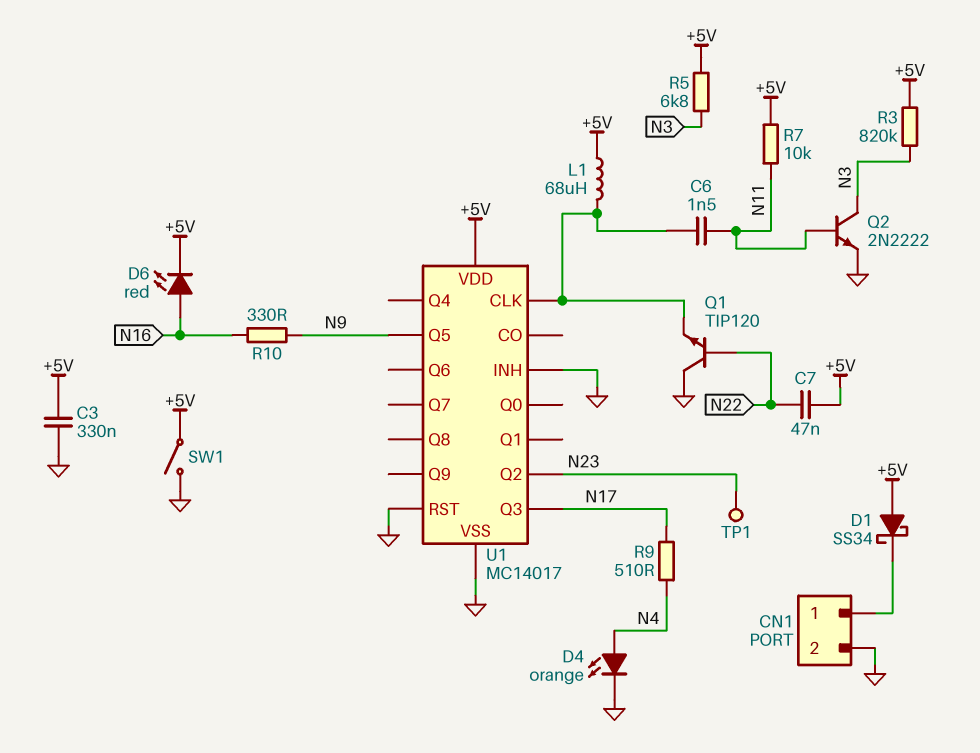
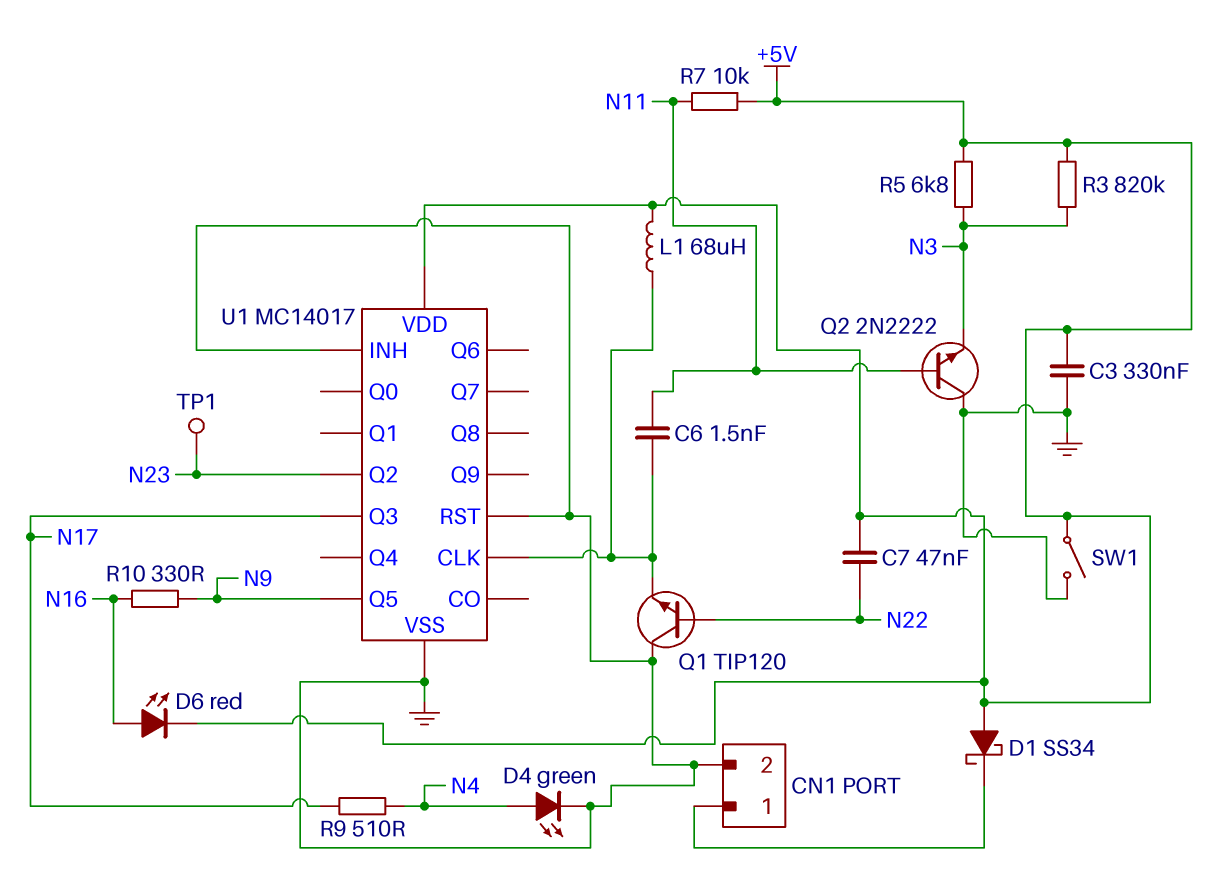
D4: LED orange (A N4, K GND) -> LED green (A N4, K GND)
Q2: NPN 2N2222 (B N11, C N3, E GND) -> NPN 2N2222 (B N11, C GND, E N3)

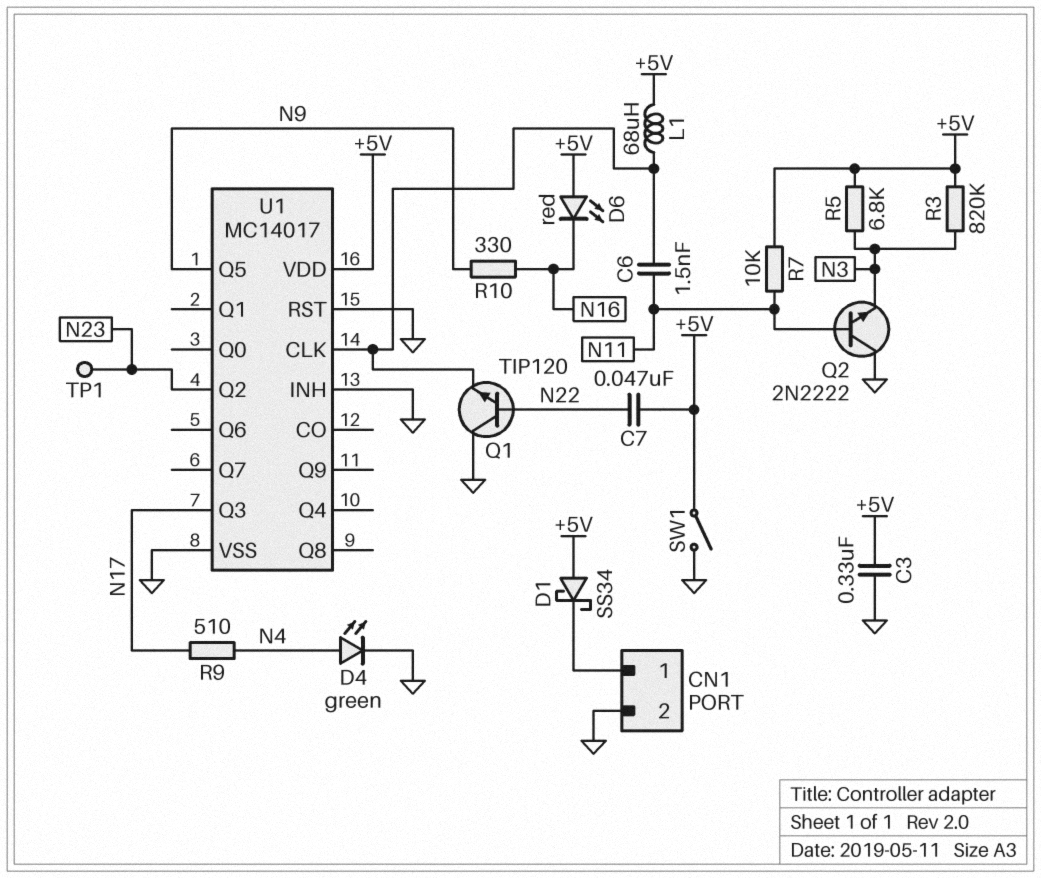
D6: LED red (A N16, K +5V) -> LED red (A +5V, K N16)

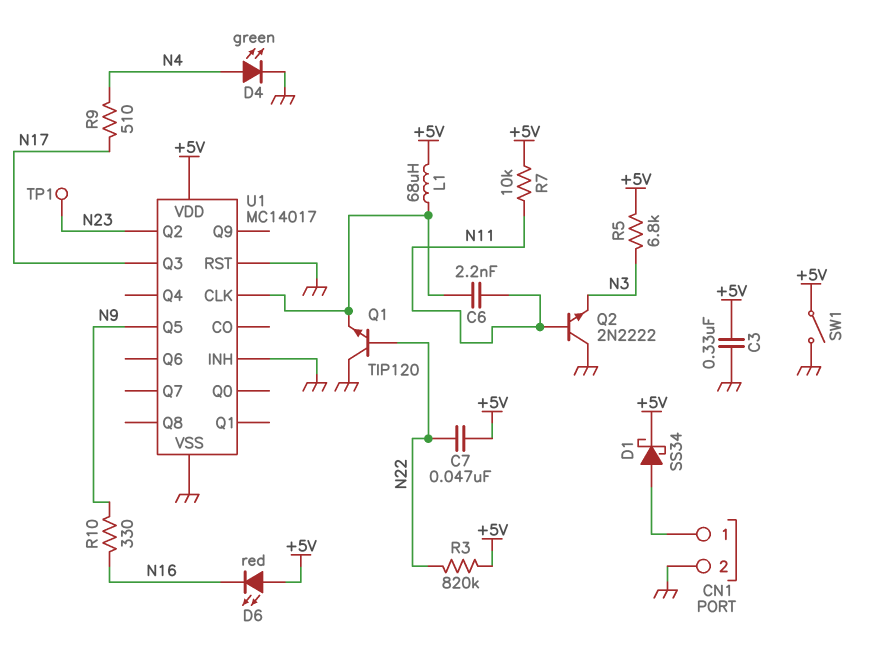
C6: 1.5nF (N11, U1/CLK) -> 2.2nF (N11, U1/CLK)
D1: schottky SS34 (A +5V, K CN1/1) -> schottky SS34 (A CN1/1, K +5V)
R3: 820k (+5V, N3) -> 820k (+5V, N22)

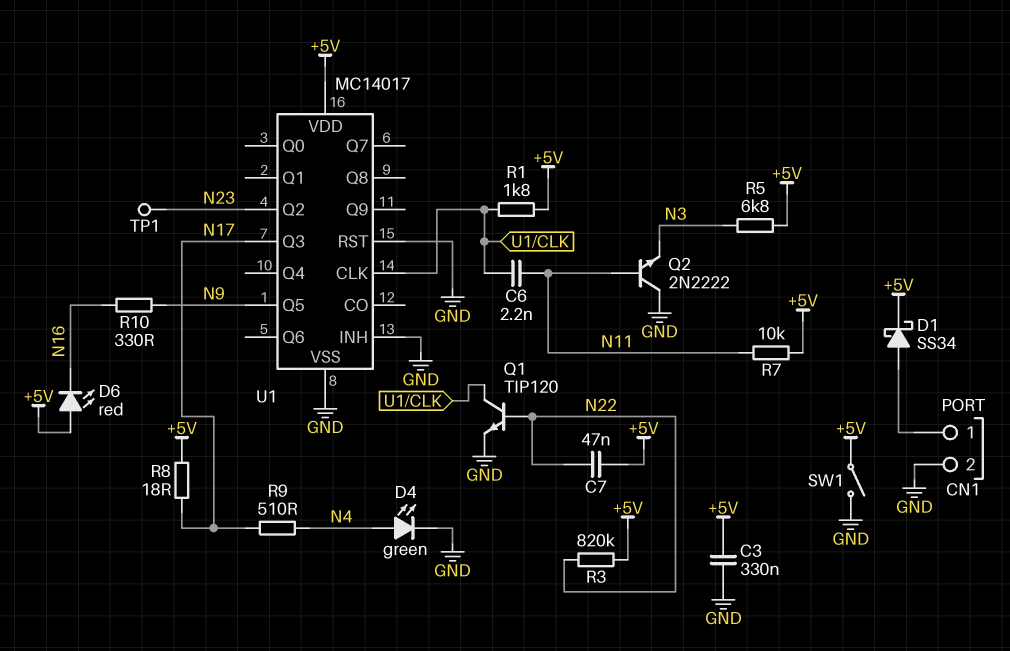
L1: 68uH (+5V, U1/CLK) -> none
Q1: NPN TIP120 (B N22, C GND, E U1/CLK) -> NPN TIP120 (B N22, C U1/CLK, E GND)
R1: none -> 1.8k (+5V, U1/CLK)
R8: none -> 18 (+5V, N17)

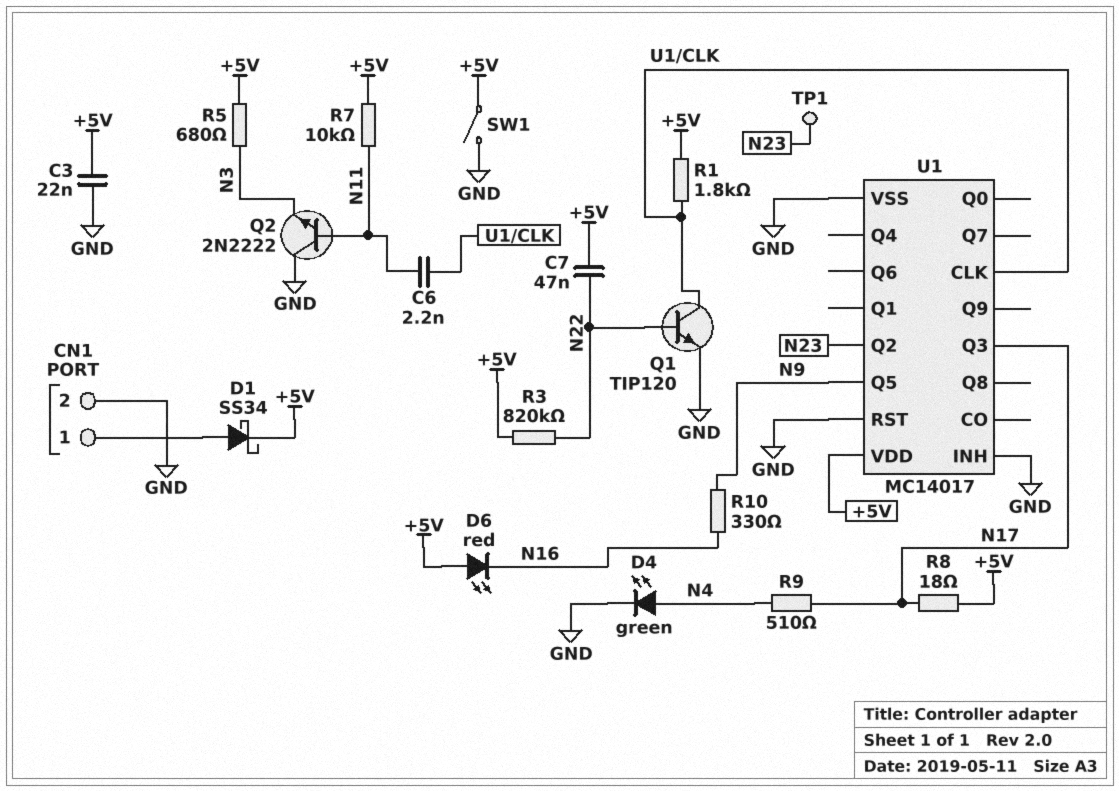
C3: 330nF (+5V, GND) -> 22nF (+5V, GND)
R5: 6.8k (+5V, N3) -> 680 (+5V, N3)

